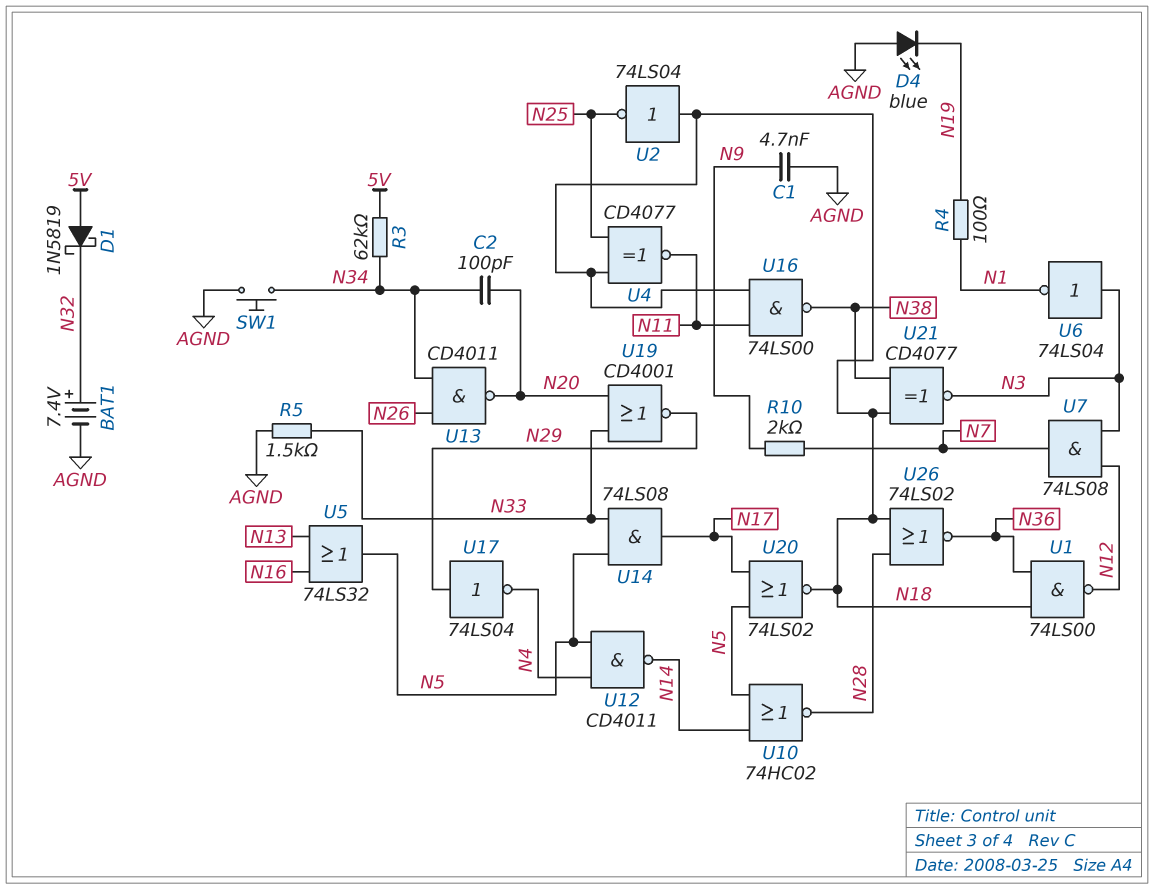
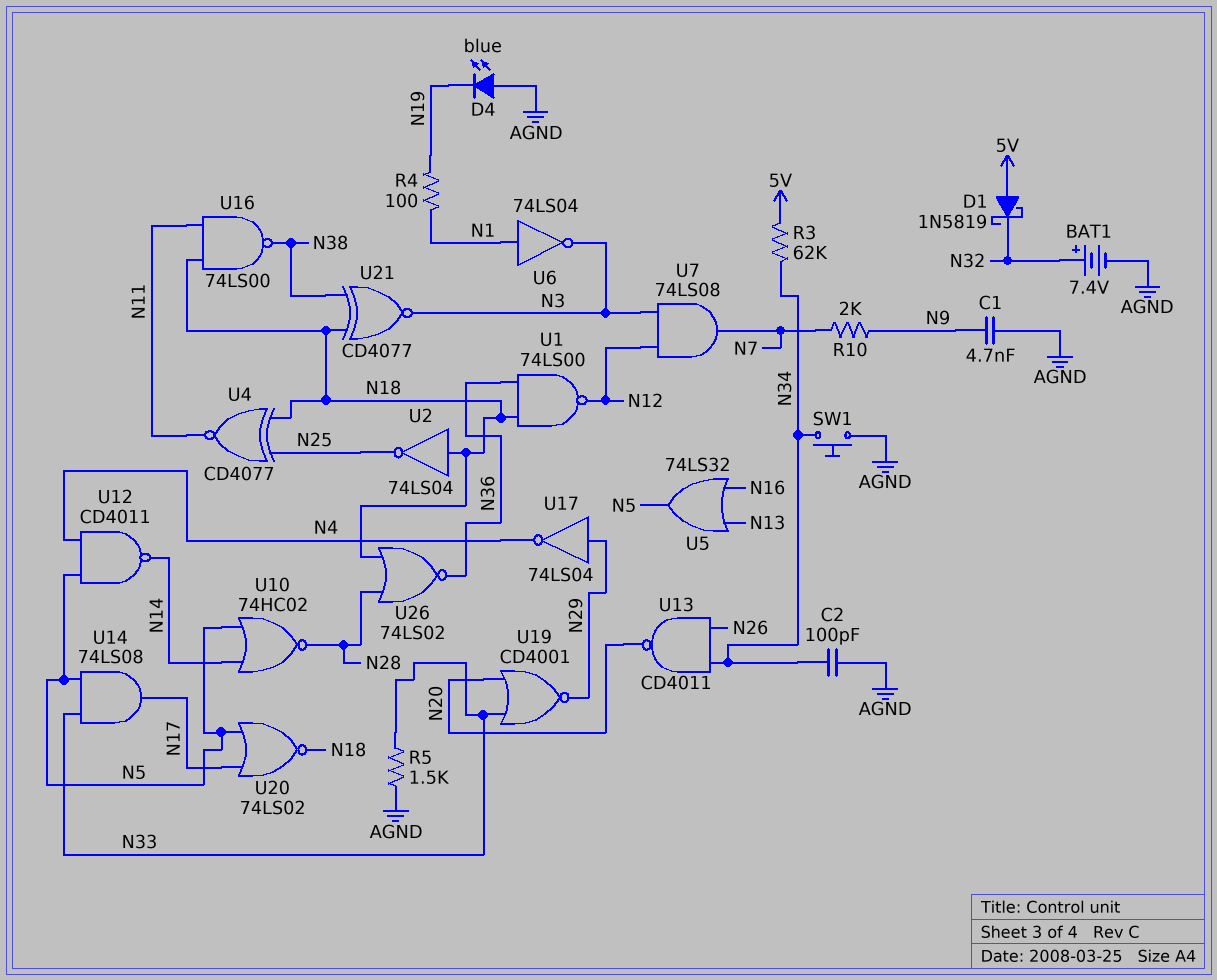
C2: 100pF (N20, N34) -> 100pF (AGND, N34)
U6: NOT 74LS04 (in N3, out N1) -> NOT 74LS04 (in N1, out N3)

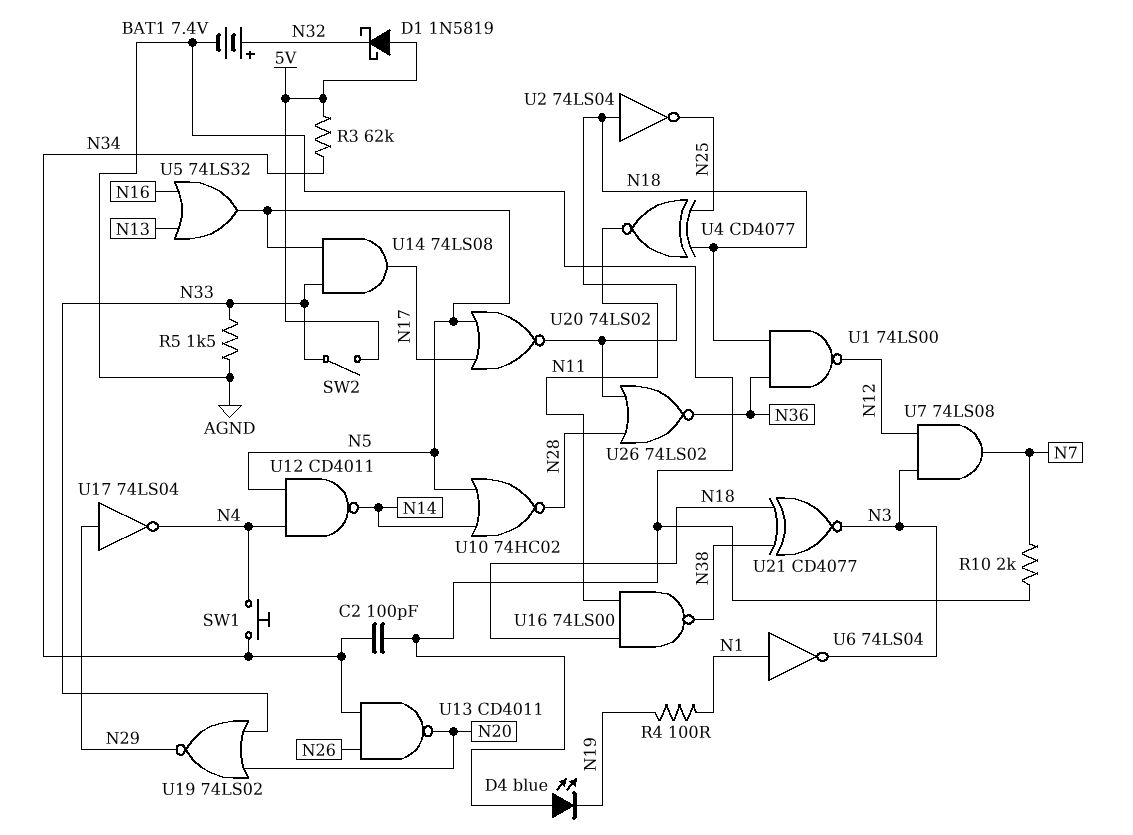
C1: 4.7nF (AGND, N9) -> none
R10: 2k (N7, N9) -> 2k (AGND, N7)
SW1: button (AGND, N34) -> button (N4, N34)
SW2: none -> switch (5V, N33)
U19: NOR CD4001 (in N20, in N33, out N29) -> NOR 74LS02 (in N20, in N33, out N29)

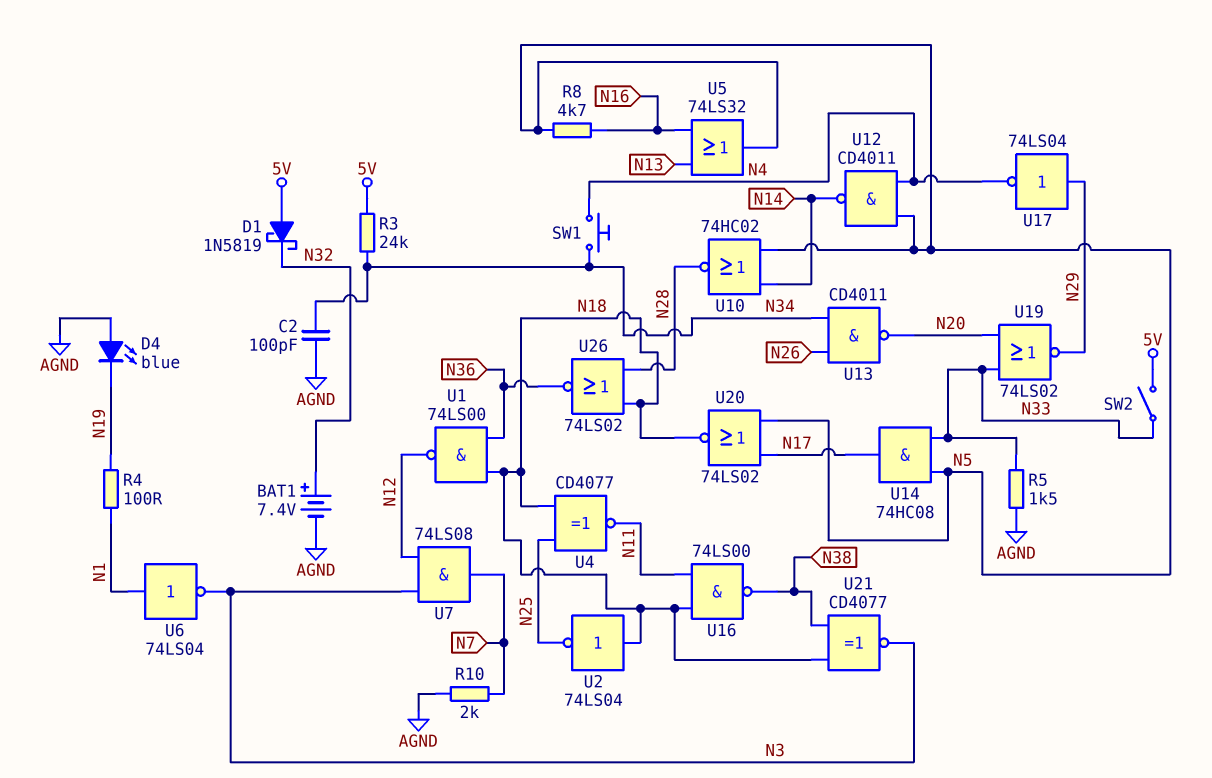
R3: 62k (5V, N34) -> 24k (5V, N34)
R8: none -> 4.7k (N5, N16)
U14: AND 74LS08 (in N5, in N33, out N17) -> AND 74HC08 (in N5, in N33, out N17)

